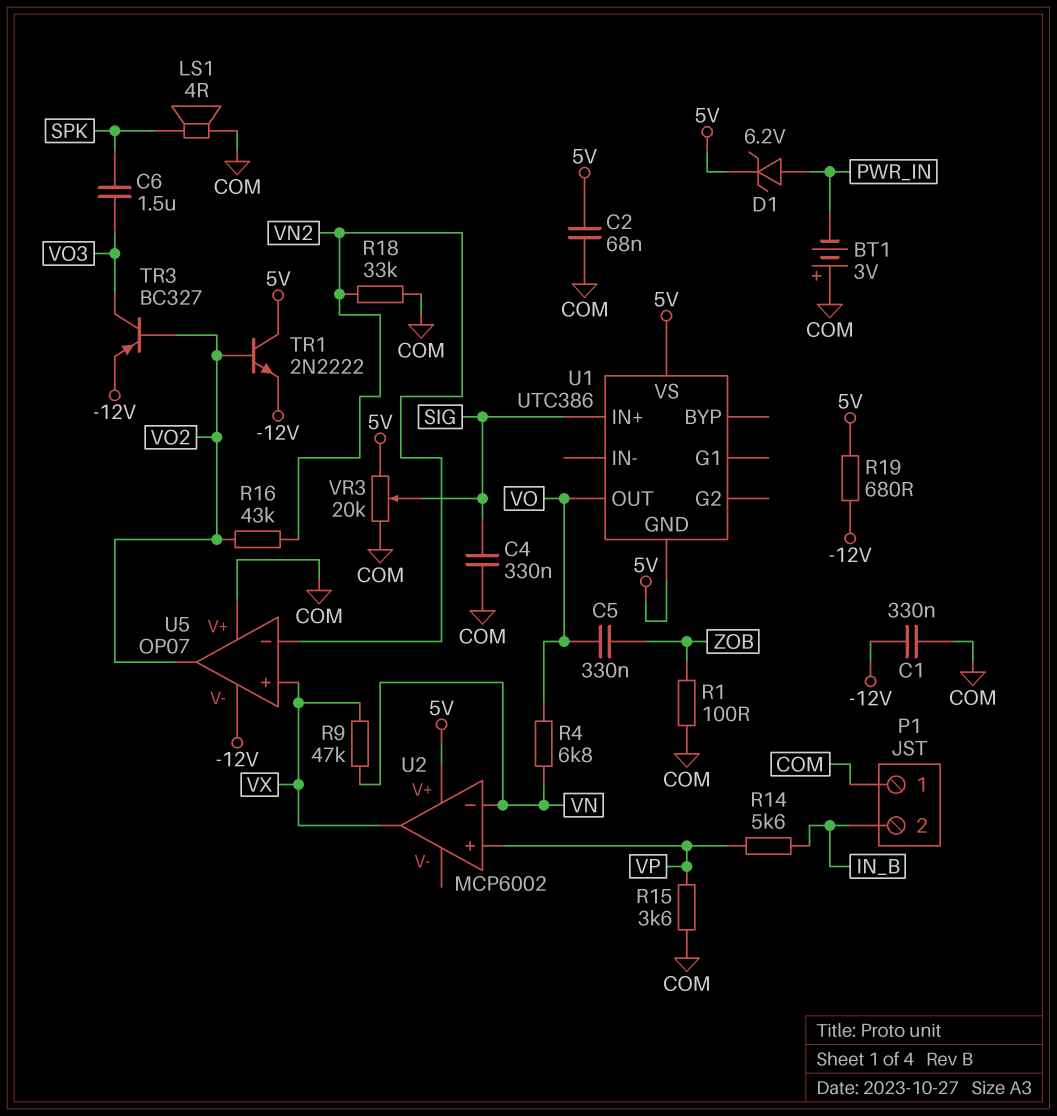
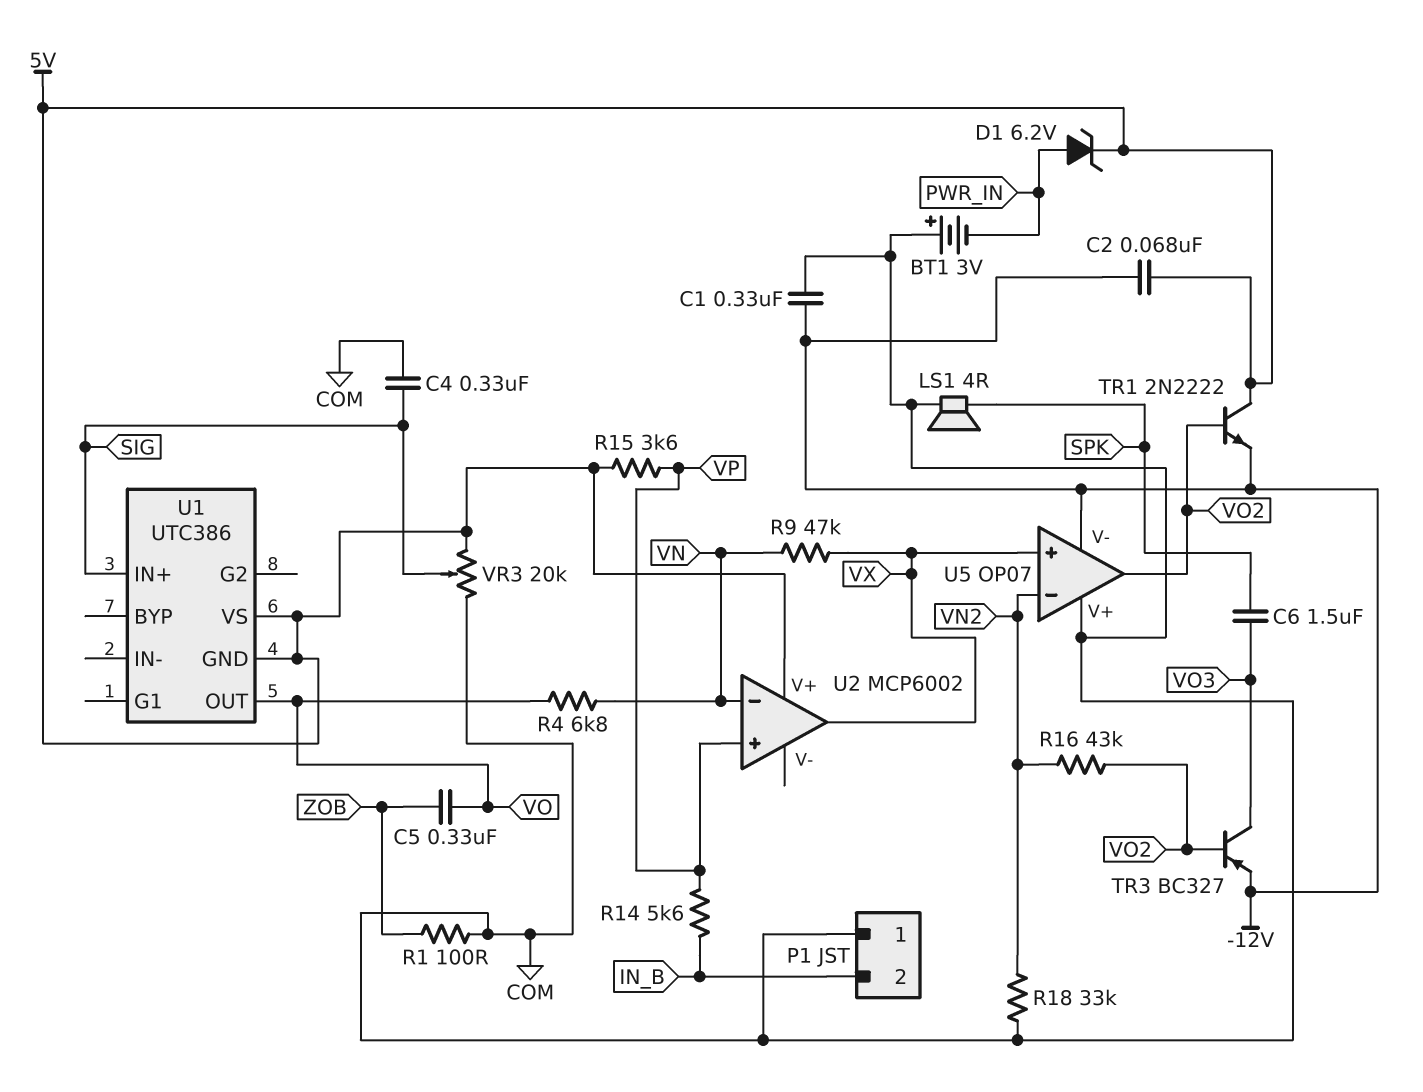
C2: 68nF (5V, COM) -> 68nF (-12V, 5V)
R15: 3.6k (COM, VP) -> 3.6k (5V, VP)
R19: 680 (-12V, 5V) -> none

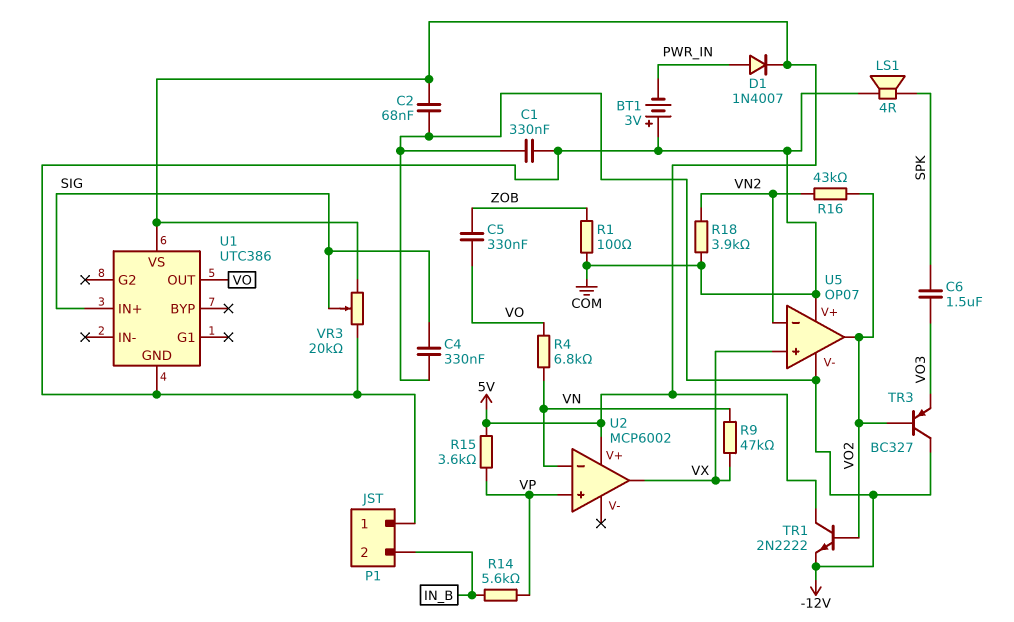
C4: 330nF (COM, SIG) -> 330nF (-12V, SIG)
D1: zener 6.2V (A PWR_IN, K 5V) -> diode 1N4007 (A PWR_IN, K 5V)
R18: 33k (COM, VN2) -> 3.9k (COM, VN2)
TR3: PNP BC327 (B VO2, C VO3, E -12V) -> PNP BC327 (B VO2, C -12V, E VO3)
U1 pin GND: 5V -> COM

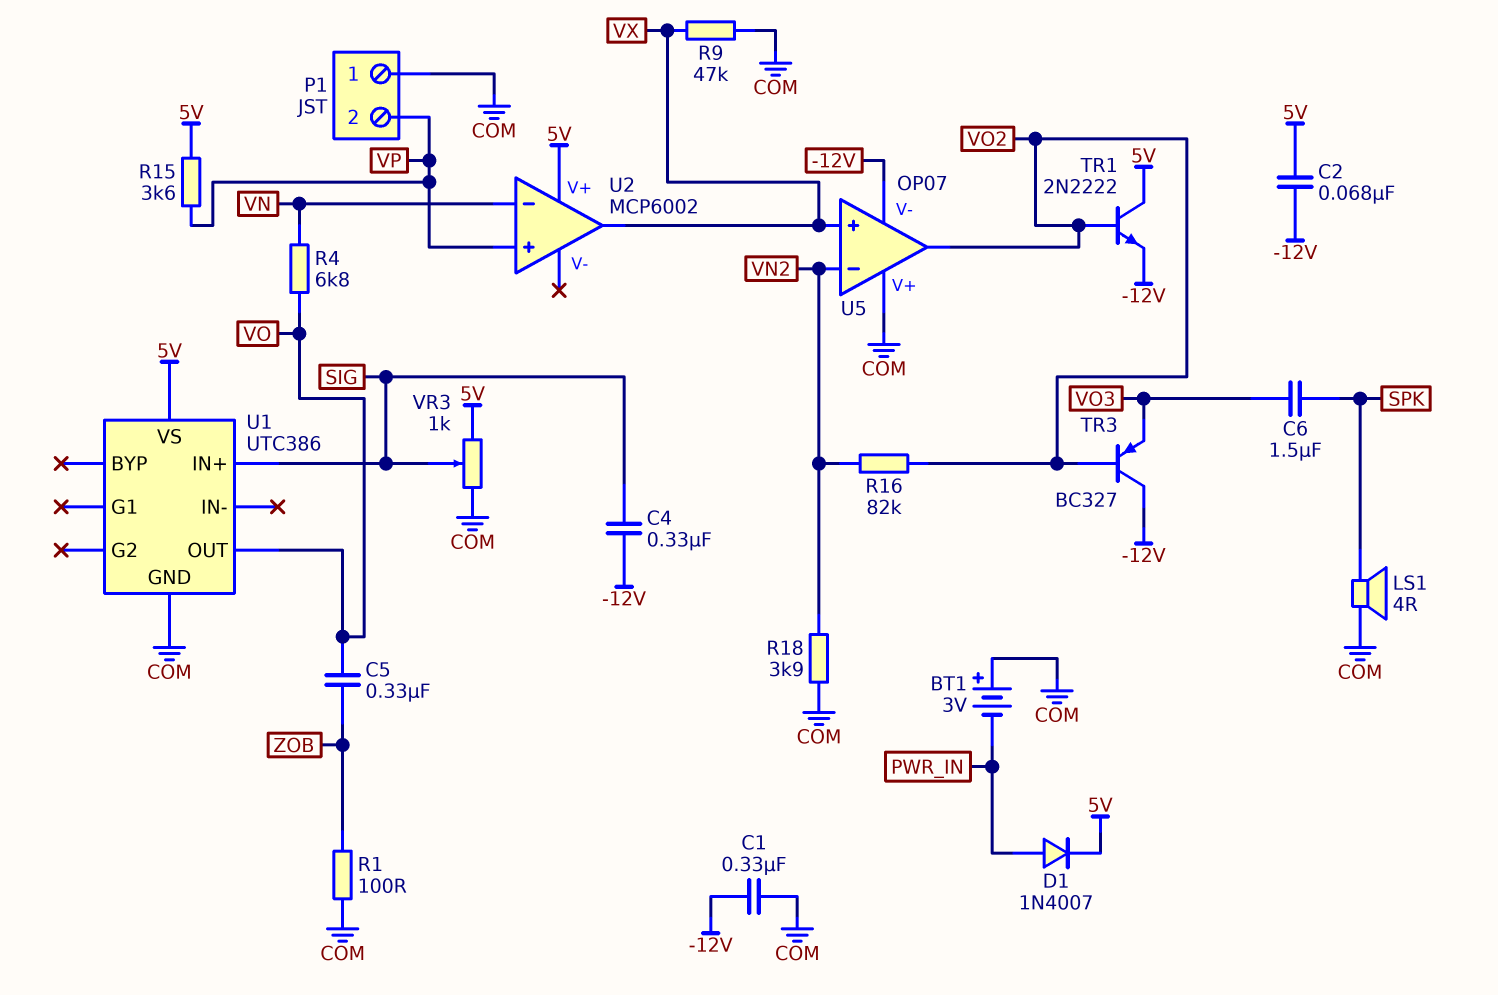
P1 pin 2: IN_B -> VP
R9: 47k (VN, VX) -> 47k (COM, VX)
R14: 5.6k (IN_B, VP) -> none
R16: 43k (VN2, VO2) -> 82k (VN2, VO2)
VR3: 20k (5V, COM, wiper SIG) -> 1k (5V, COM, wiper SIG)

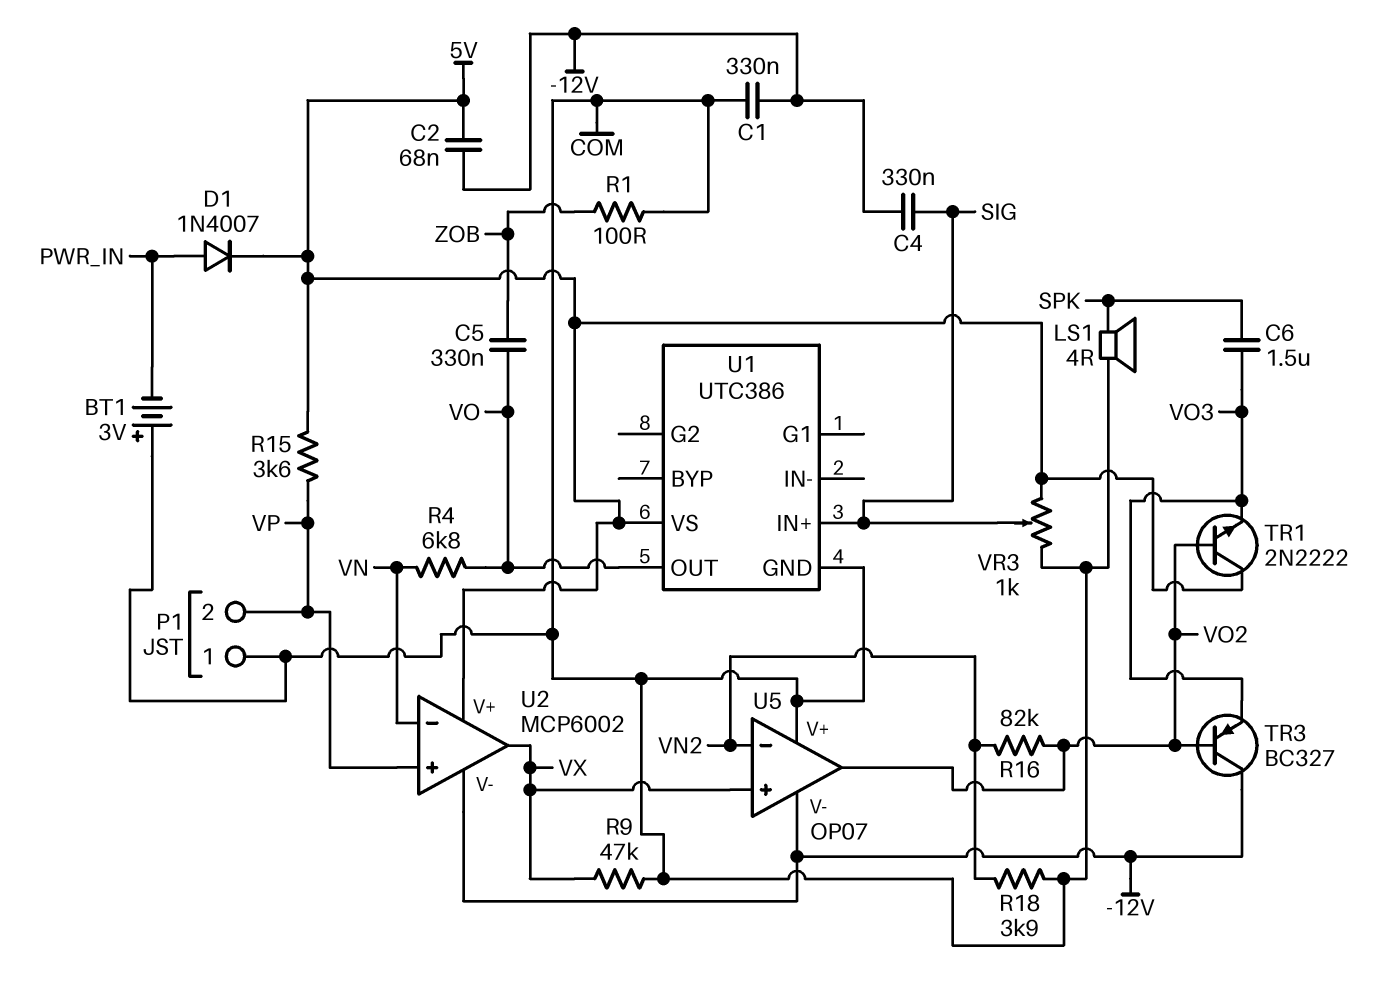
TR1: NPN 2N2222 (B VO2, C 5V, E -12V) -> NPN 2N2222 (B VO2, C 5V, E VO3)
U2 pin V-: none -> -12V

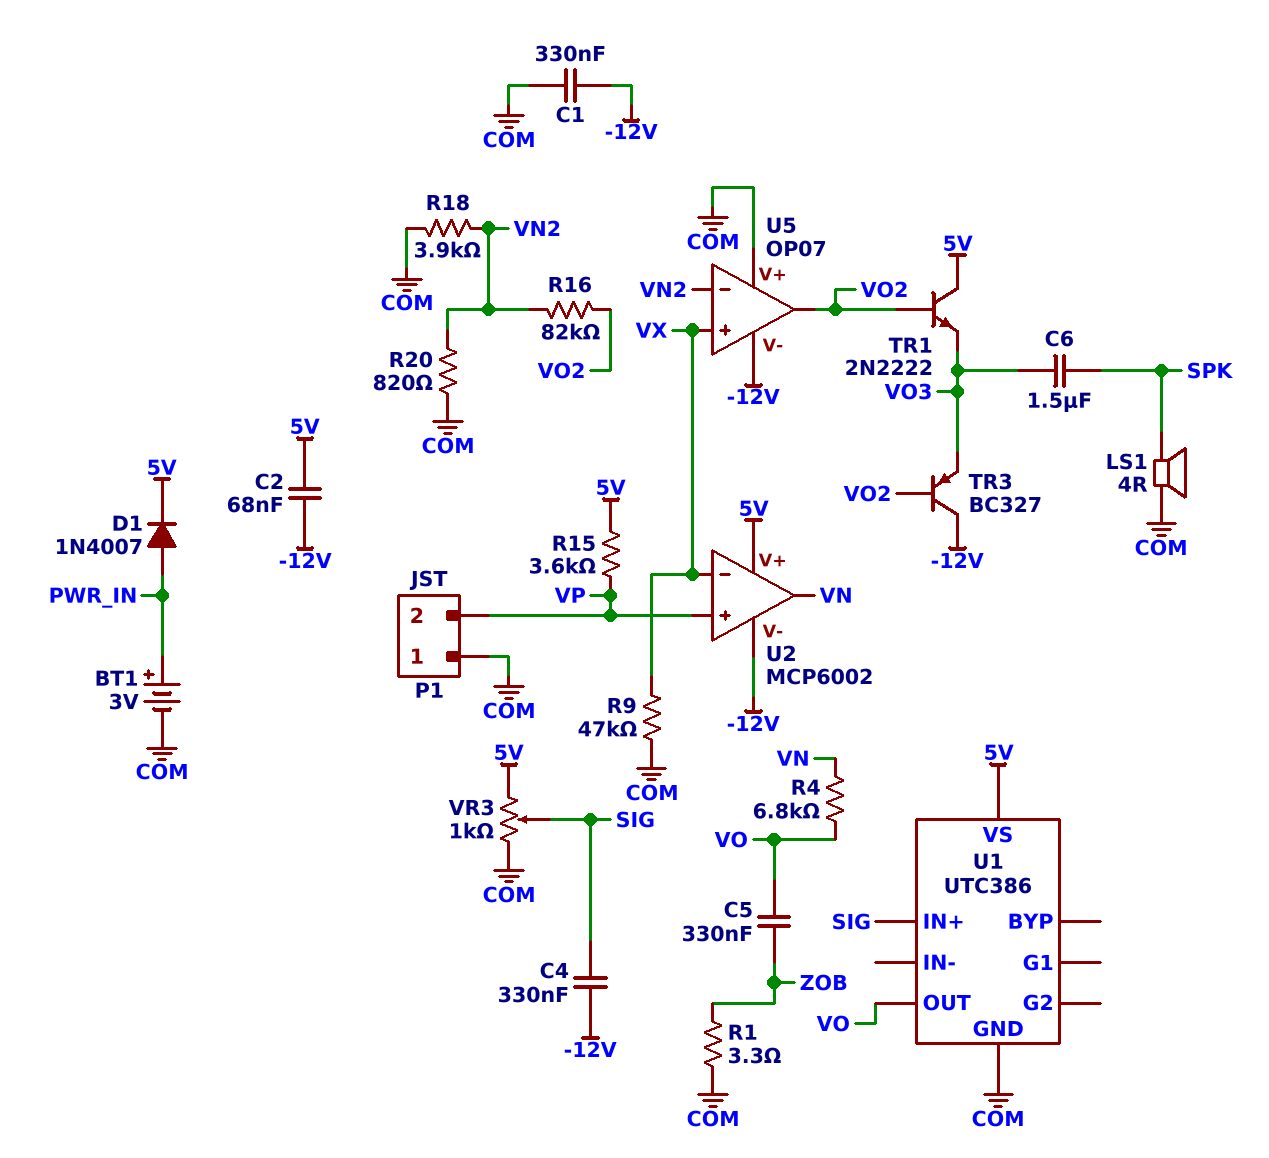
BT1: 3V (plus COM, minus PWR_IN) -> 3V (plus PWR_IN, minus COM)
R1: 100 (COM, ZOB) -> 3.3 (COM, ZOB)
R20: none -> 820 (COM, VN2)
U2 pin in-: VN -> VX
U2 pin out: VX -> VN

